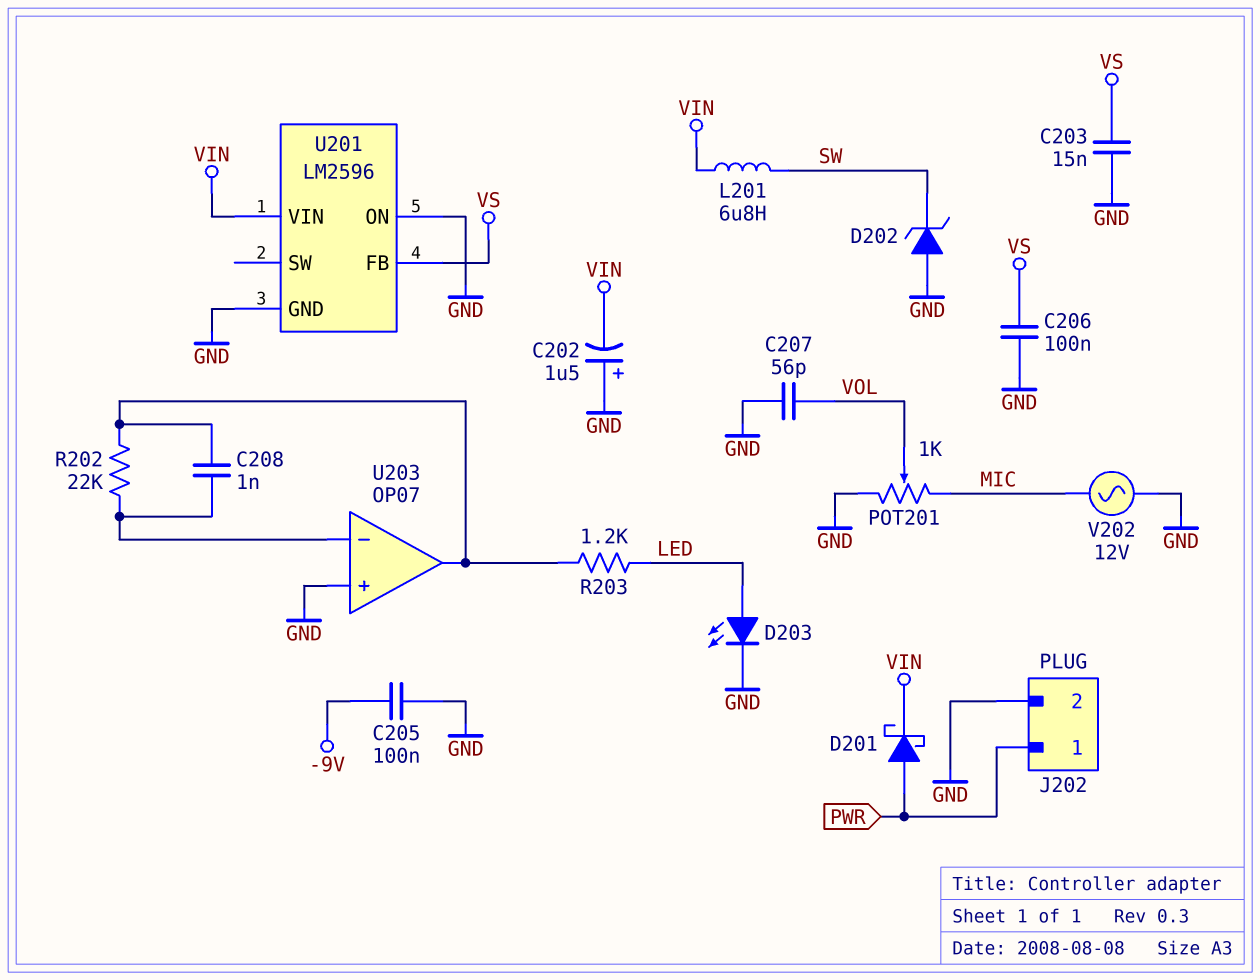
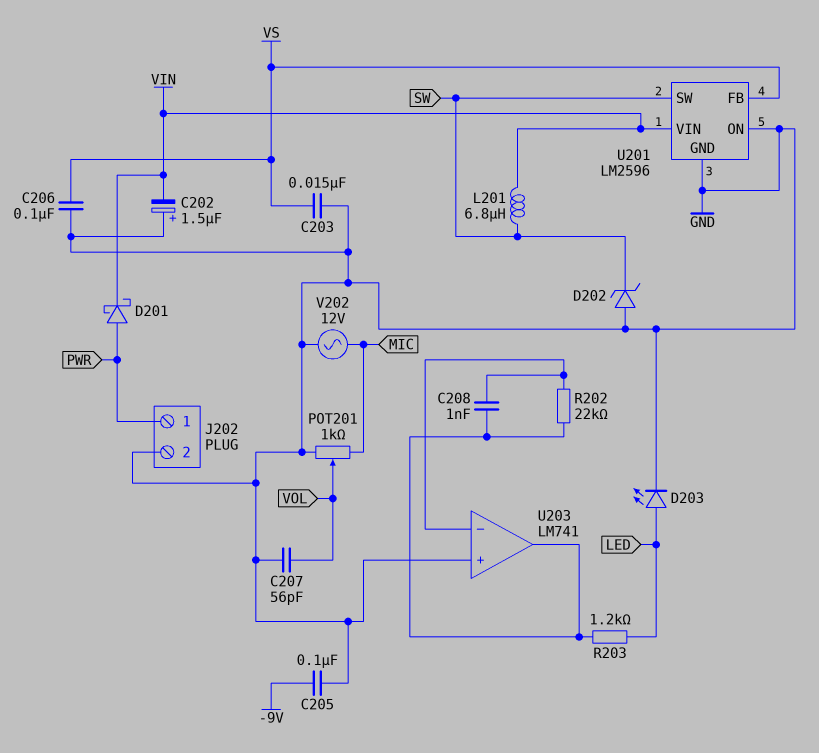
U201 pin SW: none -> SW
U203: OP07 -> LM741

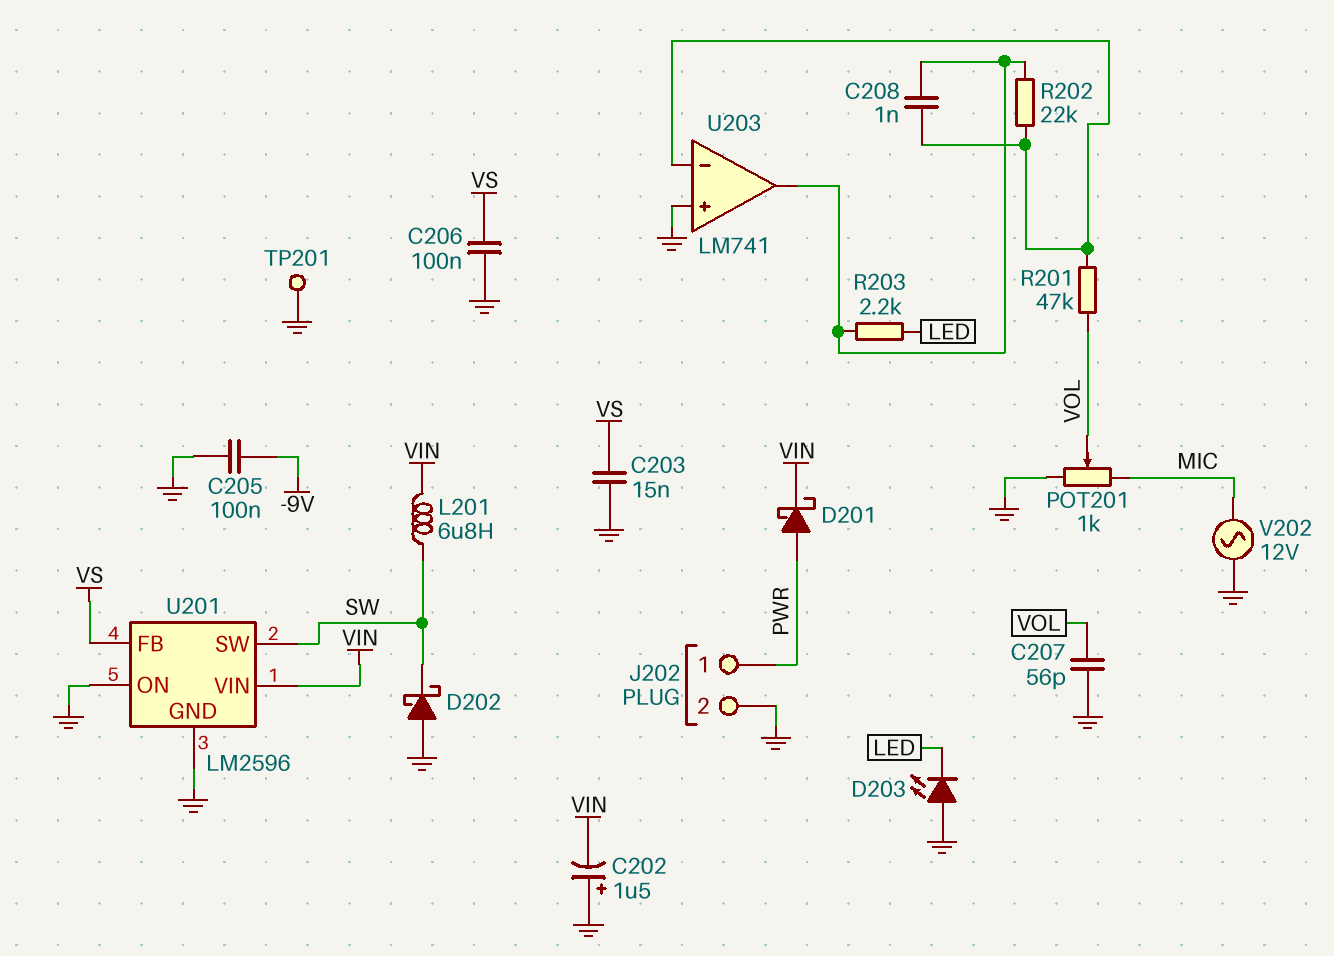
D202: zener (A GND, K SW) -> schottky (A GND, K SW)
D203: LED (A LED, K GND) -> LED (A GND, K LED)
R201: none -> 47k (U203/in-, VOL)
R203: 1.2k (LED, U203/out) -> 2.2k (LED, U203/out)
TP201: none -> test point (GND)

